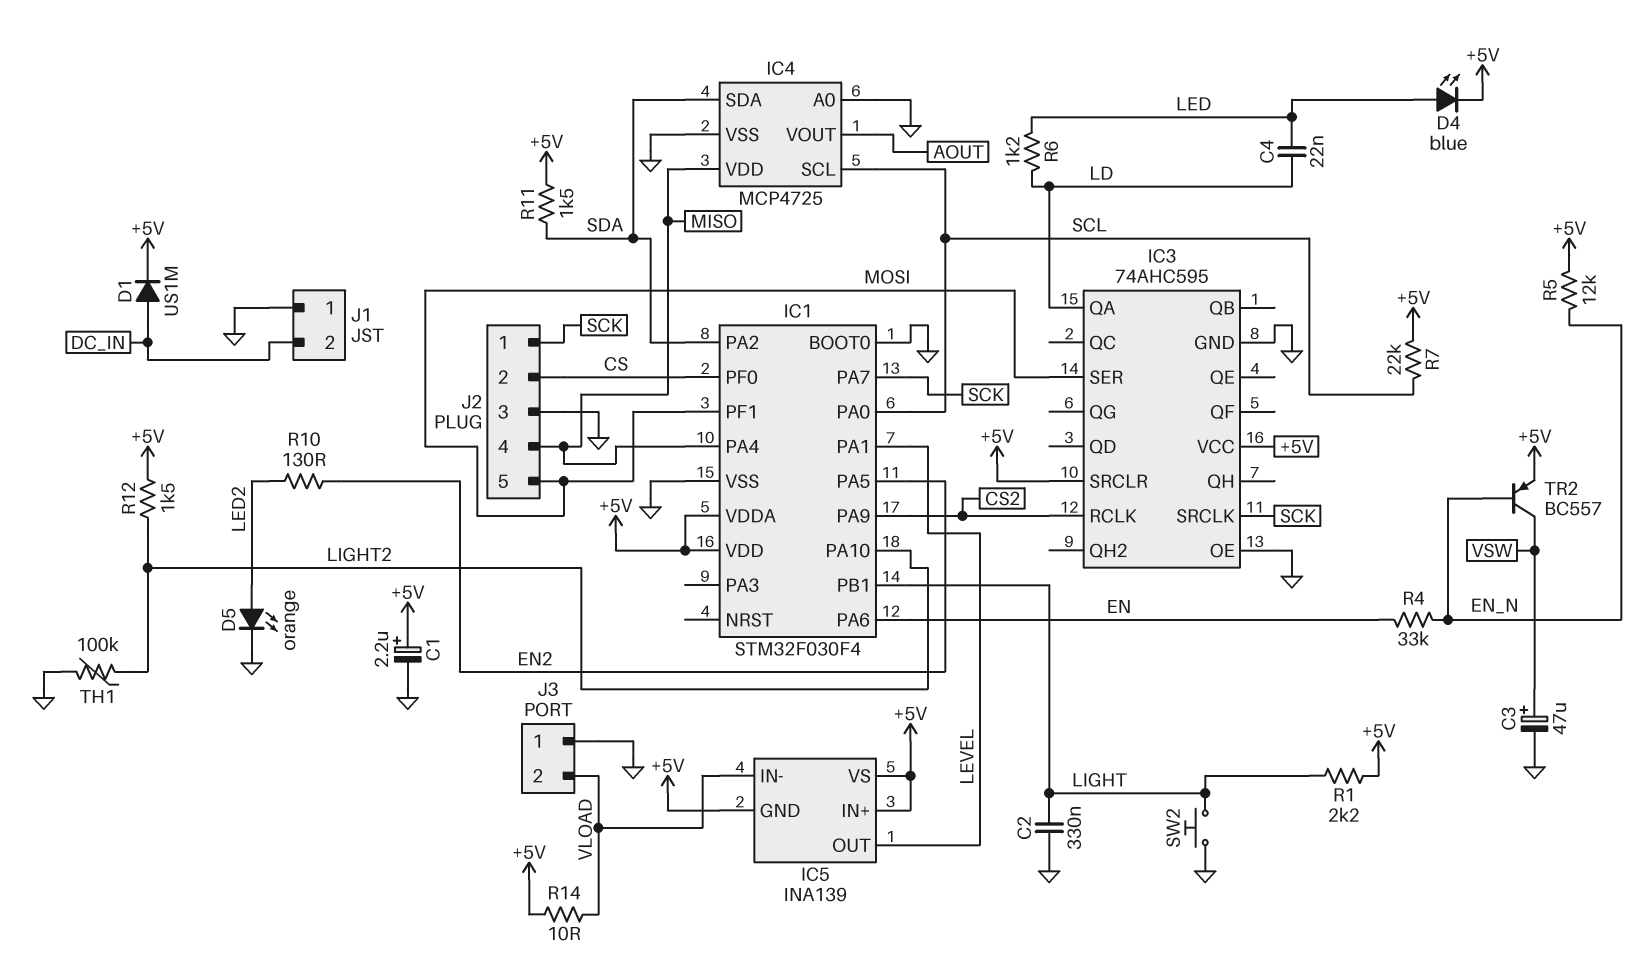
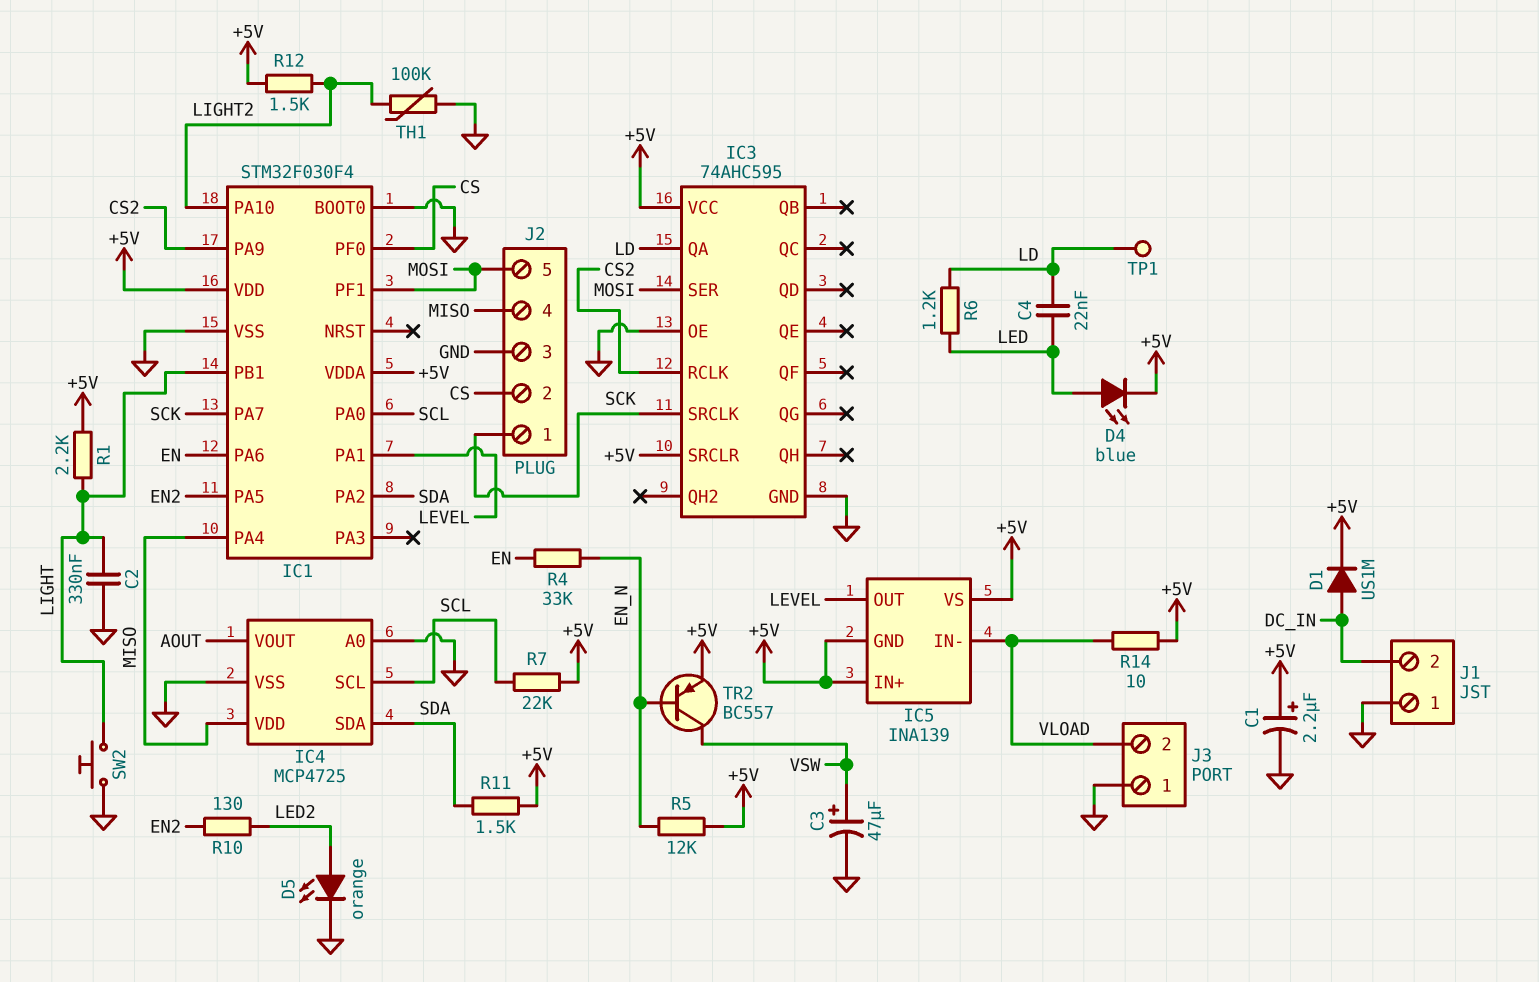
TP1: none -> test point (LD)

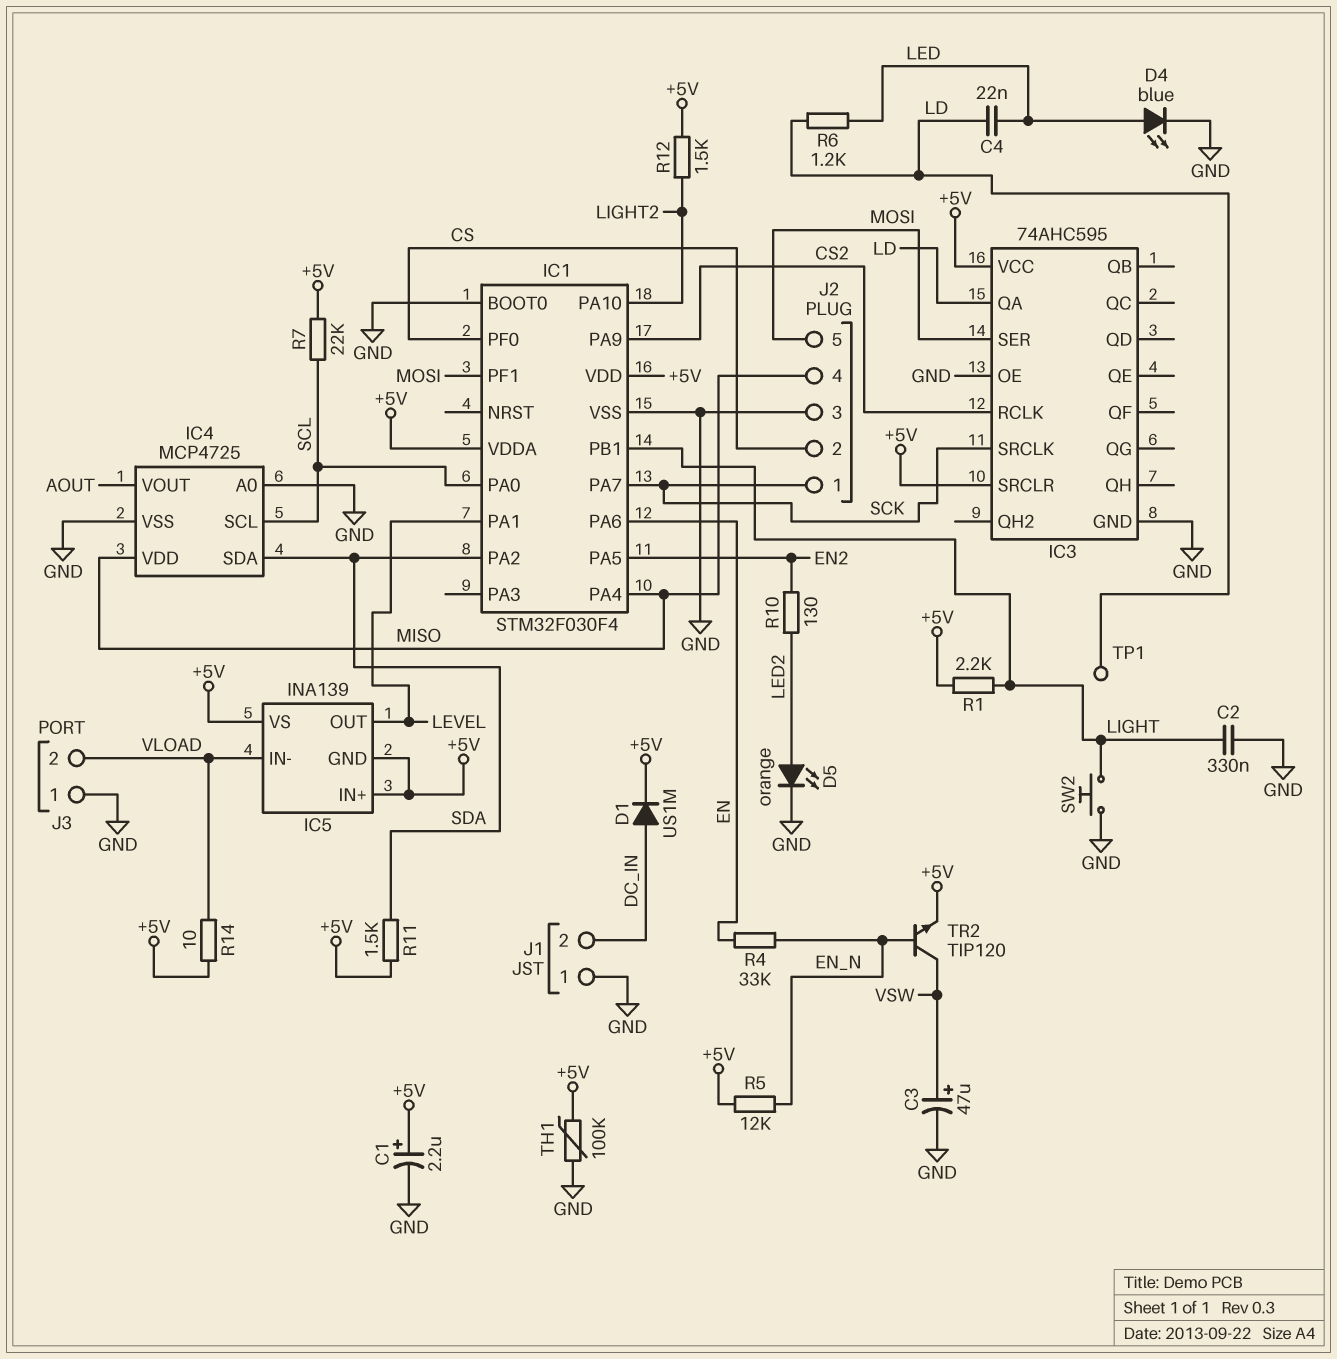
D4: LED blue (A LED, K +5V) -> LED blue (A LED, K GND)
TH1: 100k (GND, LIGHT2) -> 100k (+5V, GND)
TR2: PNP BC557 (B EN_N, C VSW, E +5V) -> NPN TIP120 (B EN_N, C VSW, E +5V)

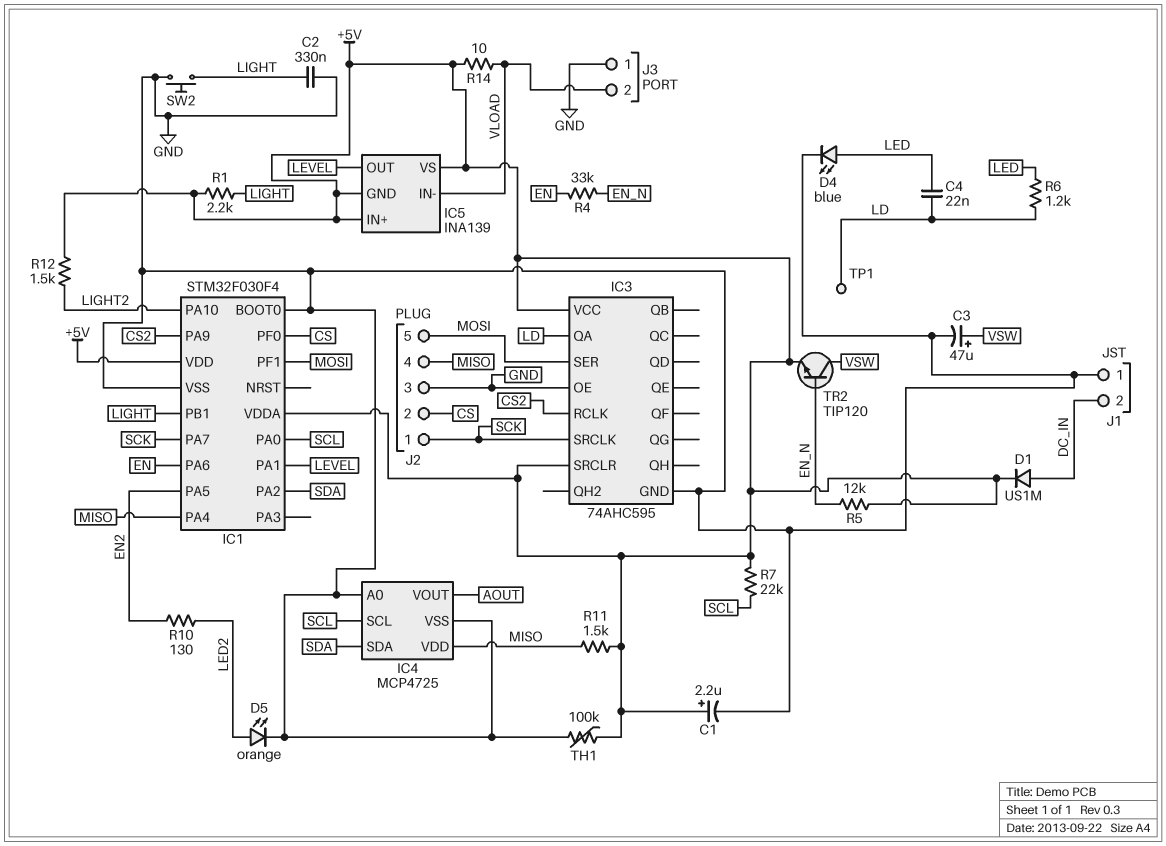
R11: 1.5k (+5V, SDA) -> 1.5k (+5V, MISO)

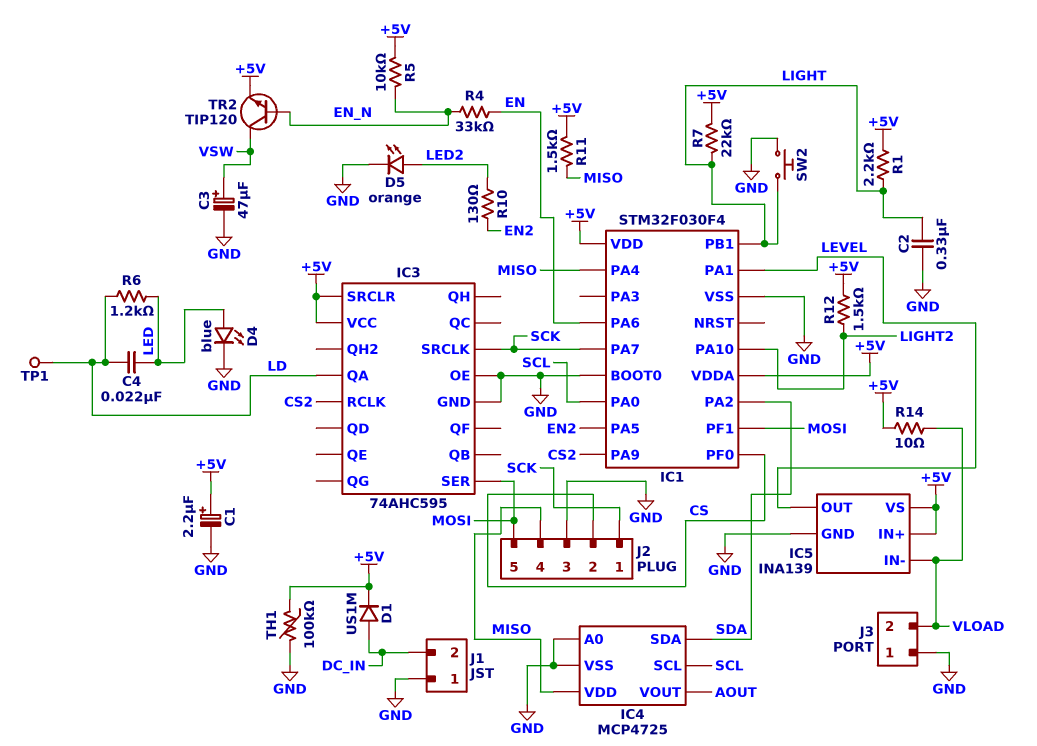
IC5 pin GND: +5V -> GND
R5: 12k (+5V, EN_N) -> 10k (+5V, EN_N)
R7: 22k (+5V, SCL) -> 22k (+5V, LIGHT)

